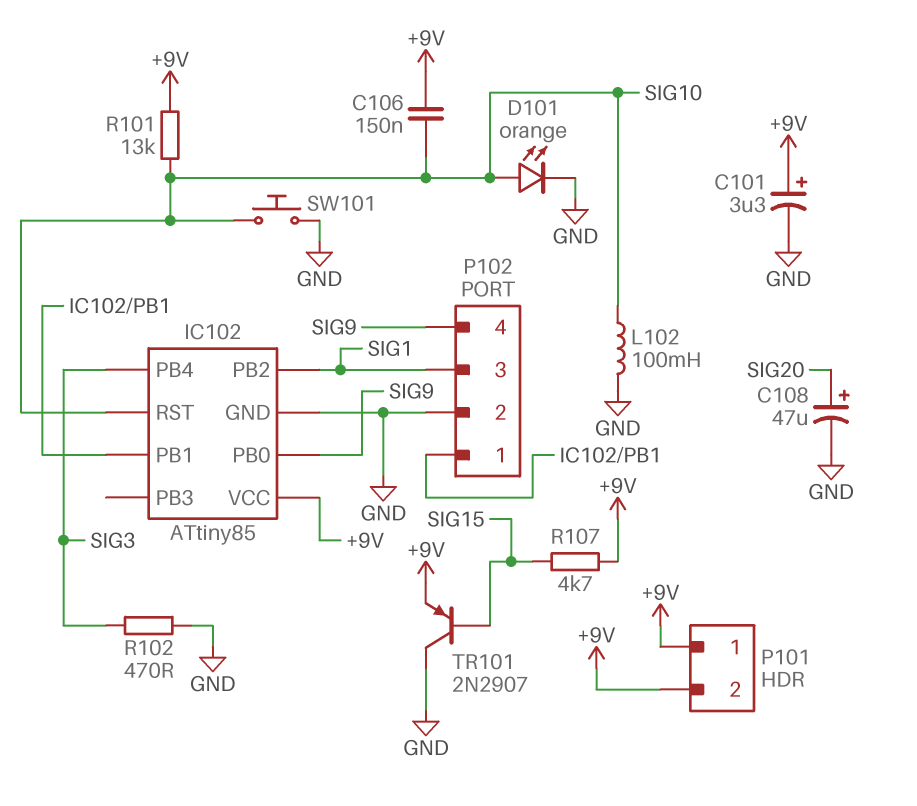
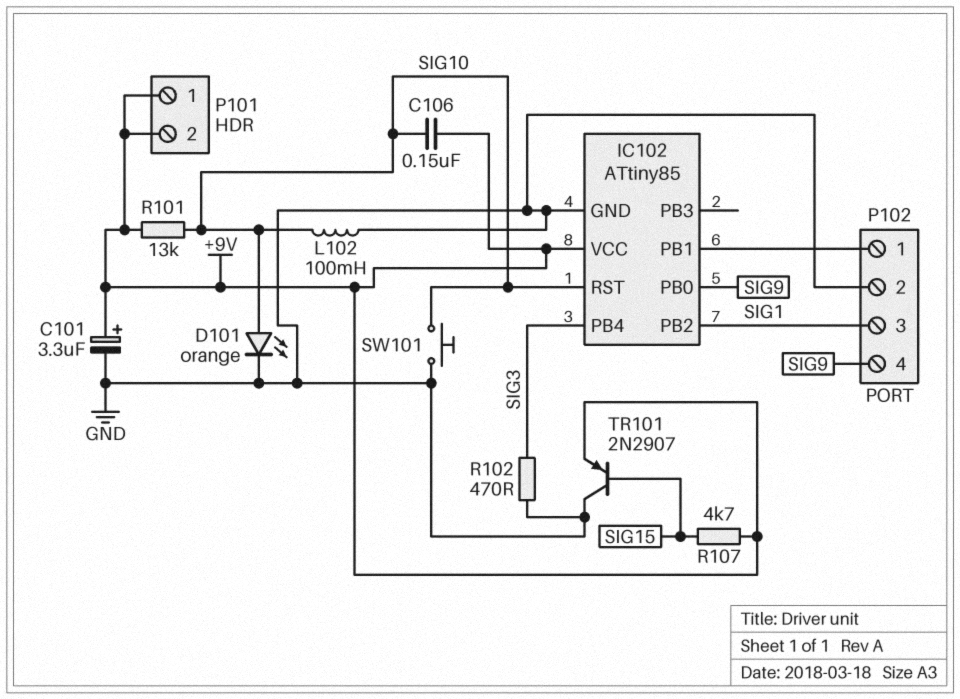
C108: 47uF (plus SIG20, minus GND) -> none

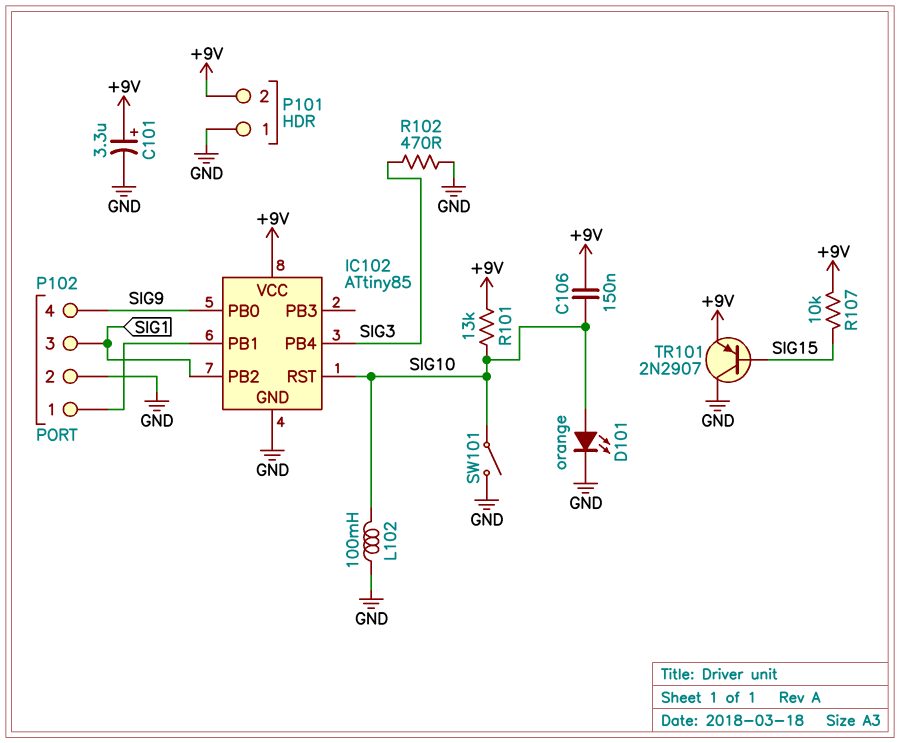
P101 pin 1: +9V -> GND
R107: 4.7k (+9V, SIG15) -> 10k (+9V, SIG15)
SW101: button (GND, SIG10) -> switch (GND, SIG10)

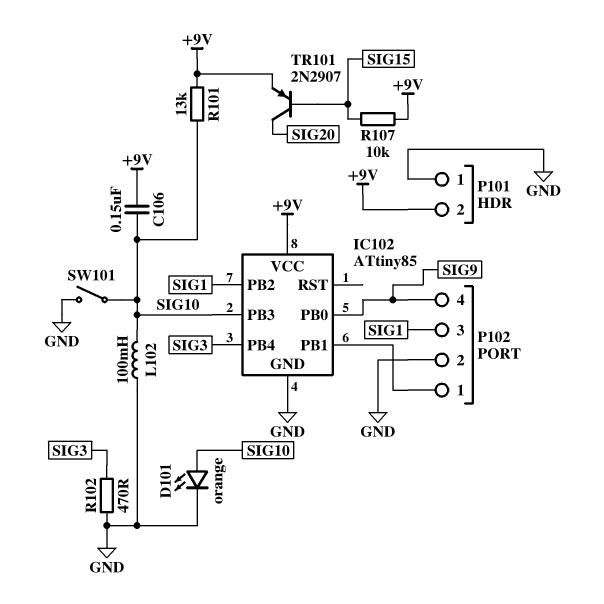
C101: 3.3uF (plus +9V, minus GND) -> none
IC102 pin PB3: none -> SIG10
IC102 pin RST: SIG10 -> none
TR101: PNP 2N2907 (B SIG15, C GND, E +9V) -> PNP 2N2907 (B SIG15, C SIG20, E +9V)

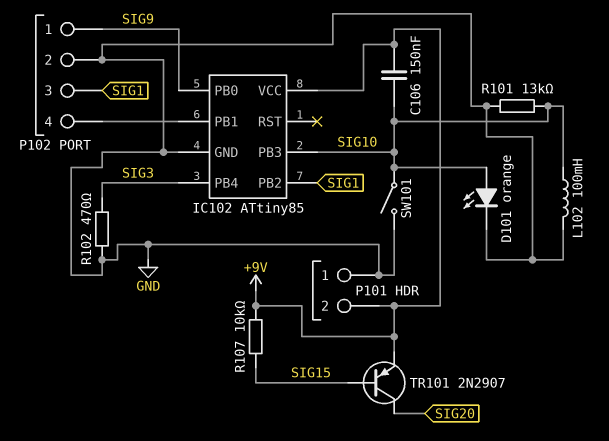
P102 pin 1: IC102/PB1 -> SIG9
P102 pin 4: SIG9 -> IC102/PB1
R101: 13k (+9V, SIG10) -> 13k (GND, SIG10)

